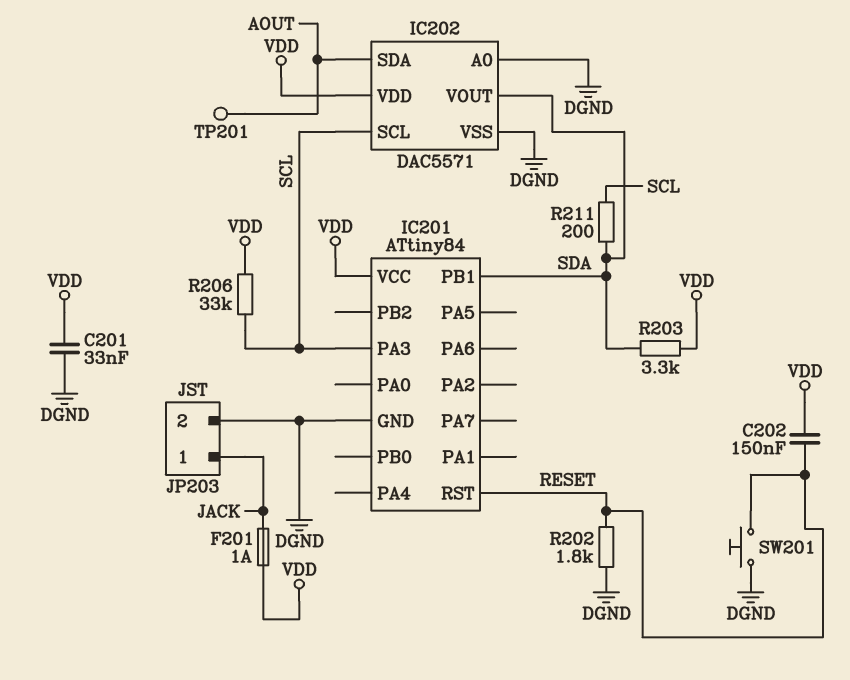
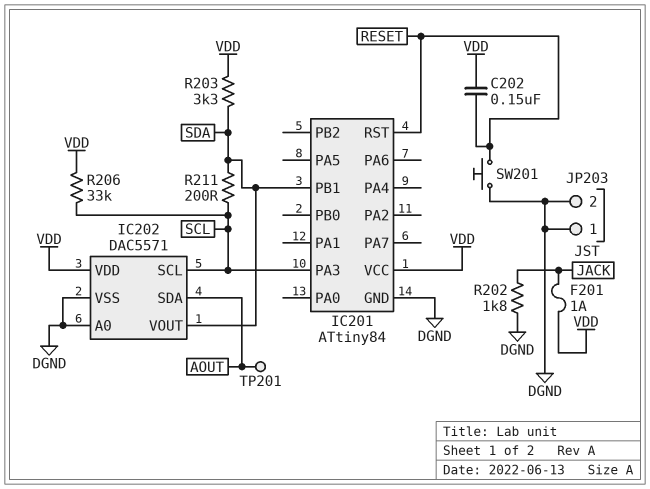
C201: 33nF (DGND, VDD) -> none
JP203 pin 1: JACK -> DGND
R202: 1.8k (DGND, RESET) -> 1.8k (DGND, JACK)

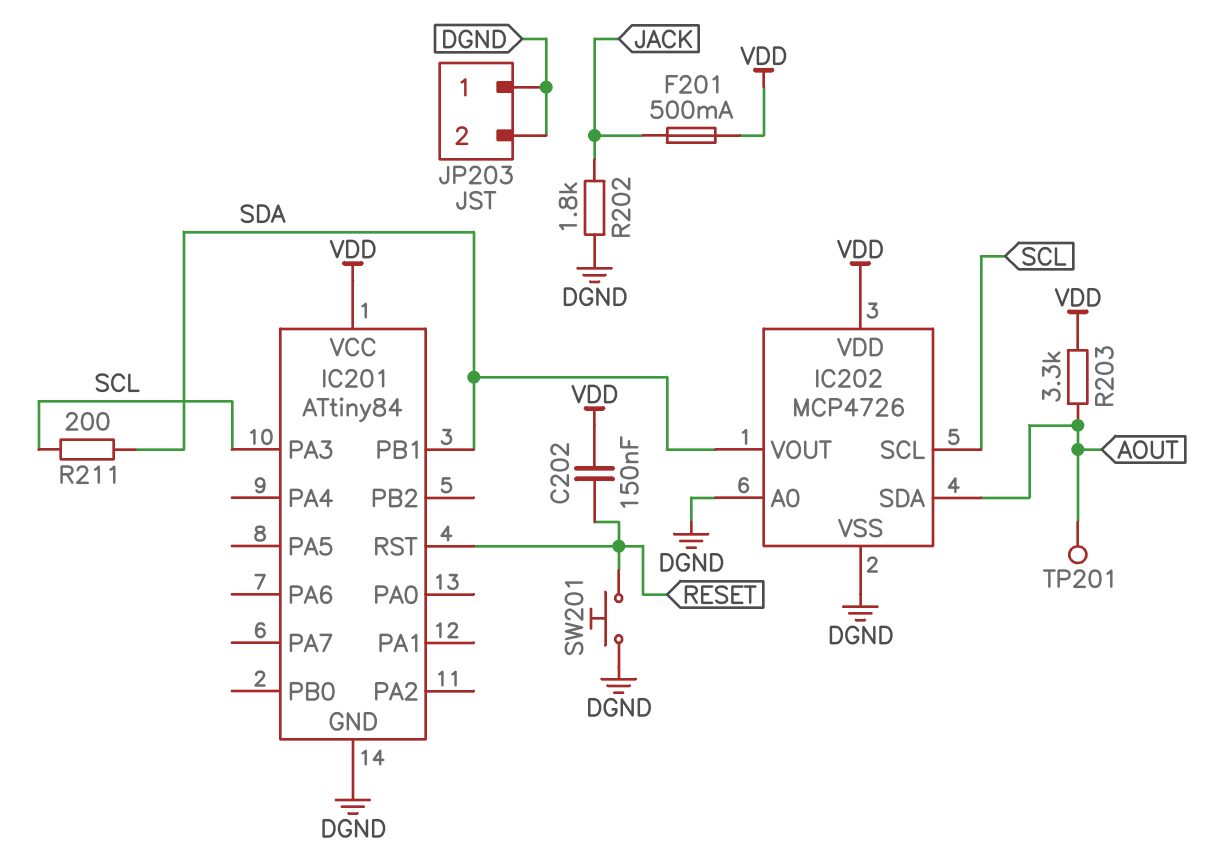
F201: 1A (JACK, VDD) -> 500mA (JACK, VDD)
IC202: DAC5571 -> MCP4726
R203: 3.3k (SDA, VDD) -> 3.3k (AOUT, VDD)
R206: 33k (SCL, VDD) -> none

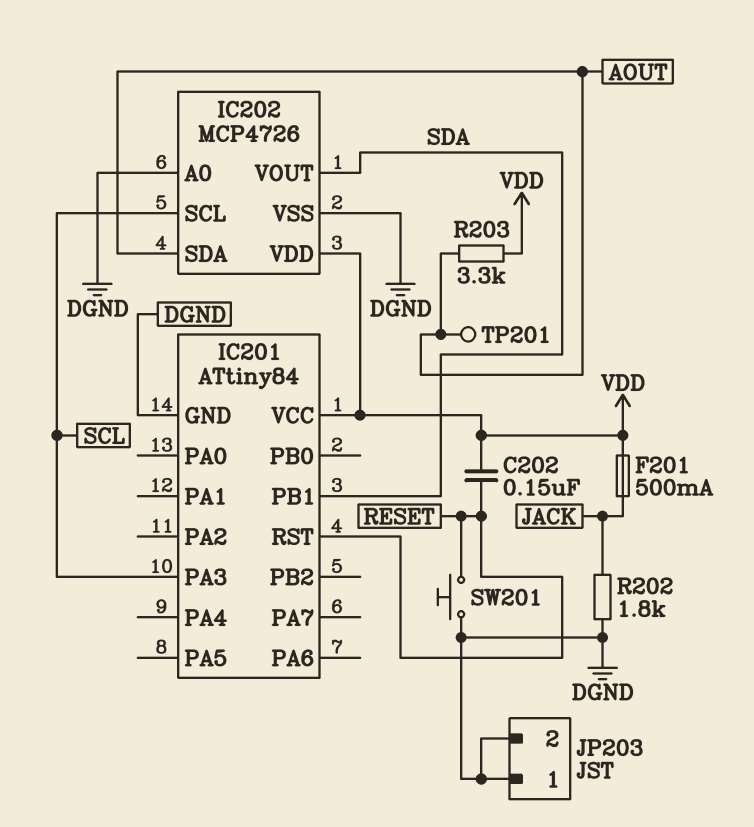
R211: 200 (SCL, SDA) -> none

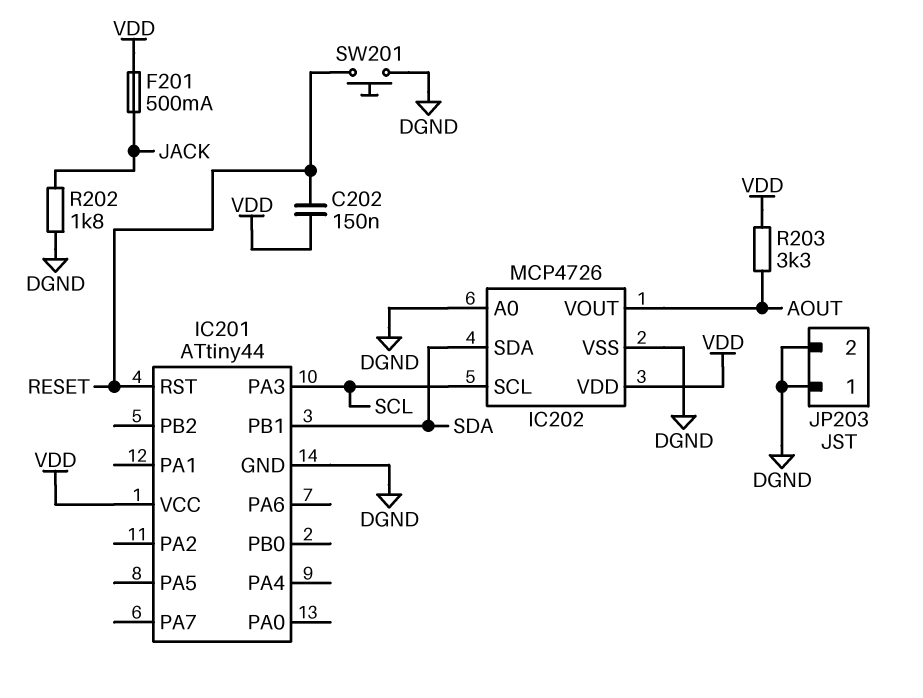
IC201: ATtiny84 -> ATtiny44
IC202 pin SDA: AOUT -> SDA
IC202 pin VOUT: SDA -> AOUT
TP201: test point (AOUT) -> none

